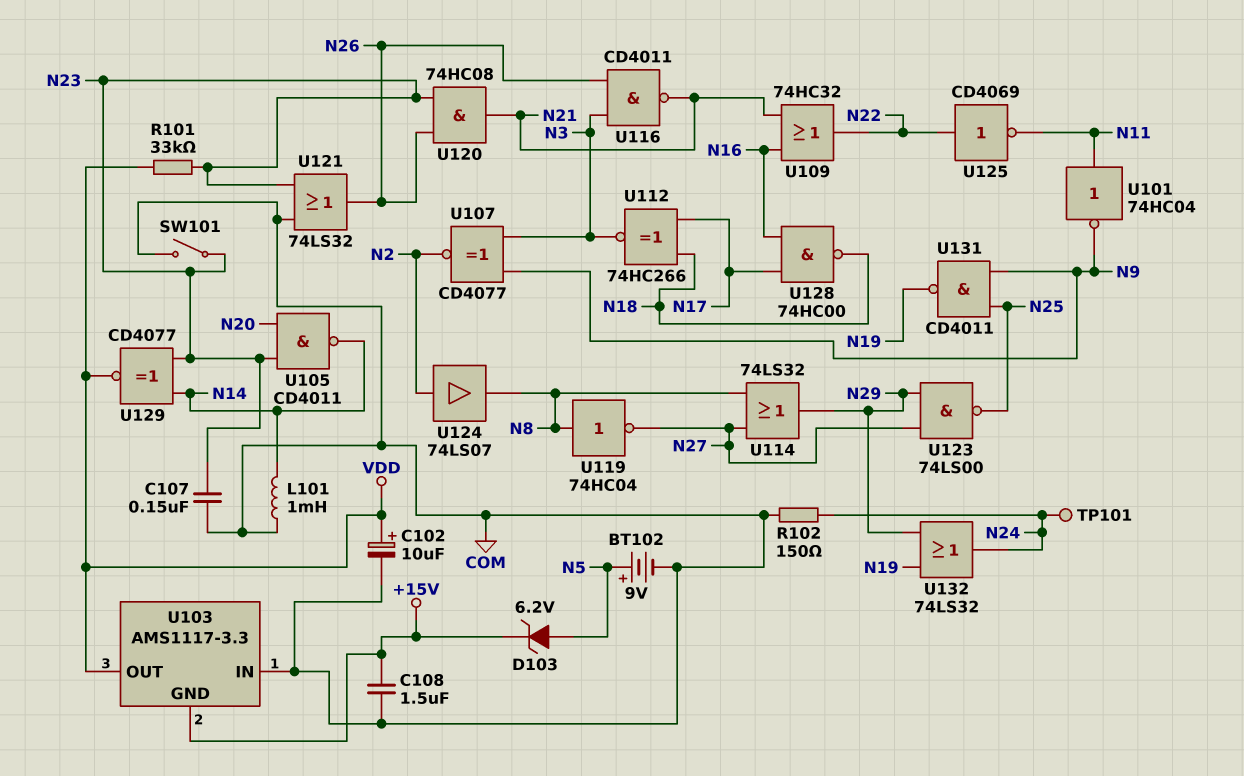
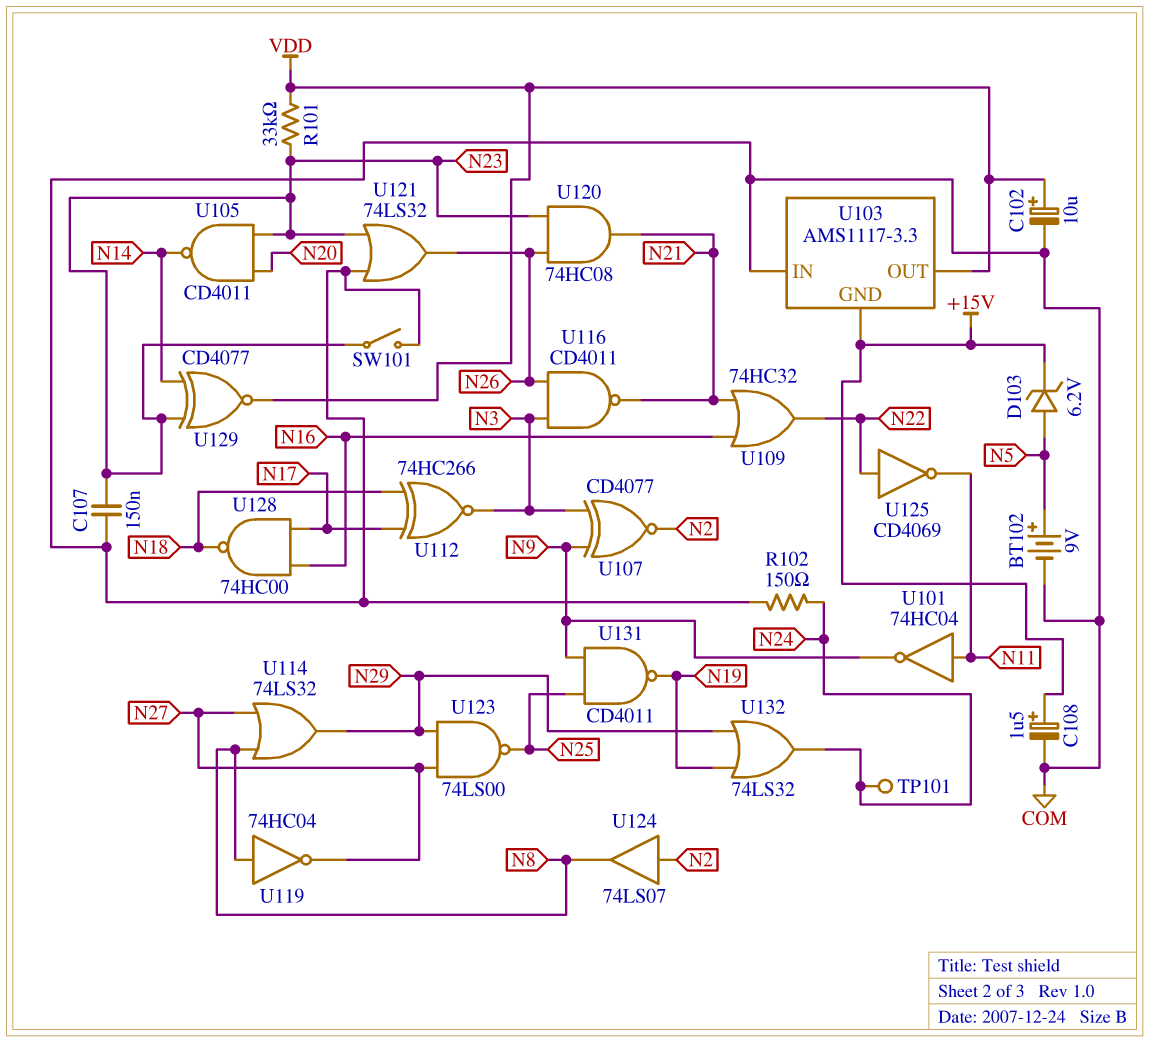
C108: 1.5uF (+15V, COM) -> 1.5uF (plus +15V, minus COM)
L101: 1mH (COM, N14) -> none

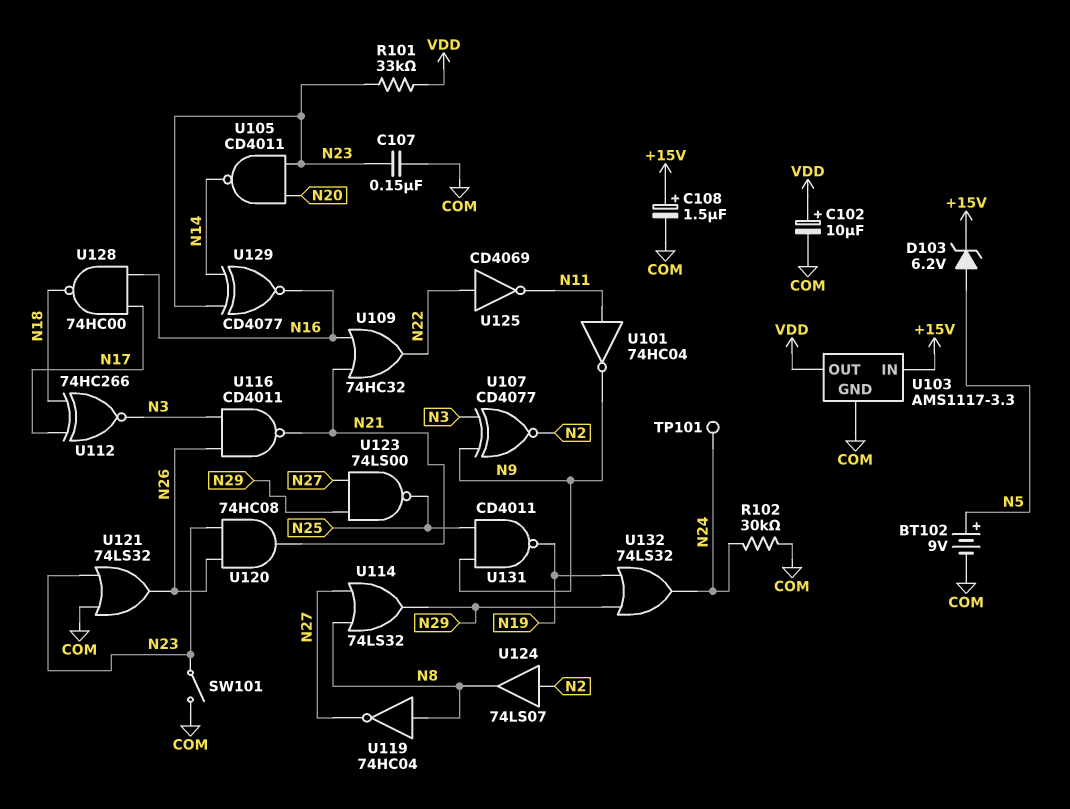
R102: 150 (COM, N24) -> 30k (COM, N24)
U103 pin GND: +15V -> COM
U103 pin IN: COM -> +15V
U129: XNOR CD4077 (in N14, in N23, out VDD) -> XNOR CD4077 (in N14, in N23, out N16)

